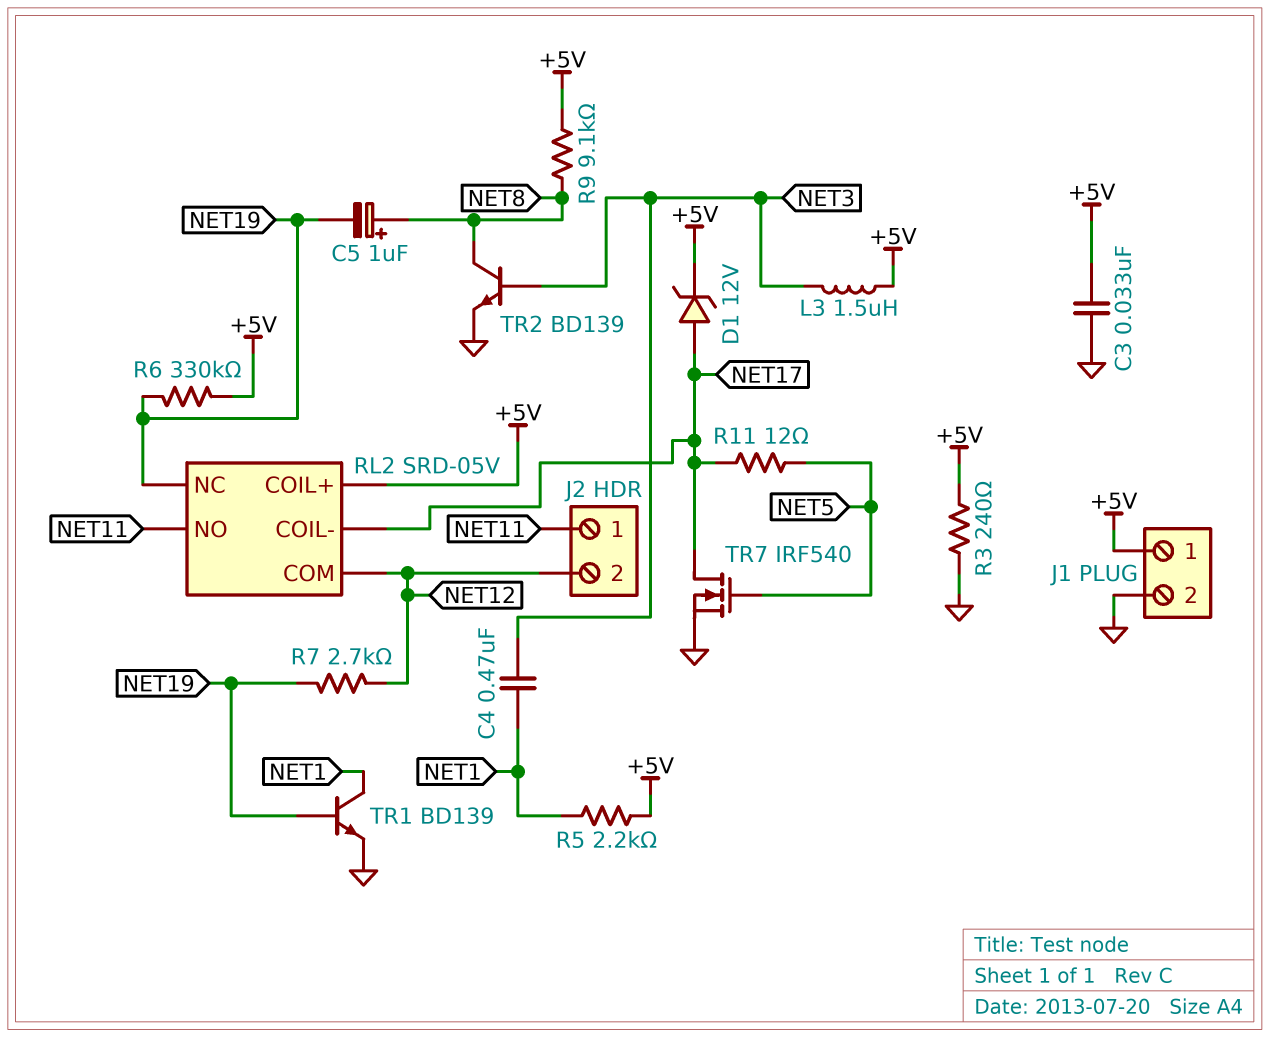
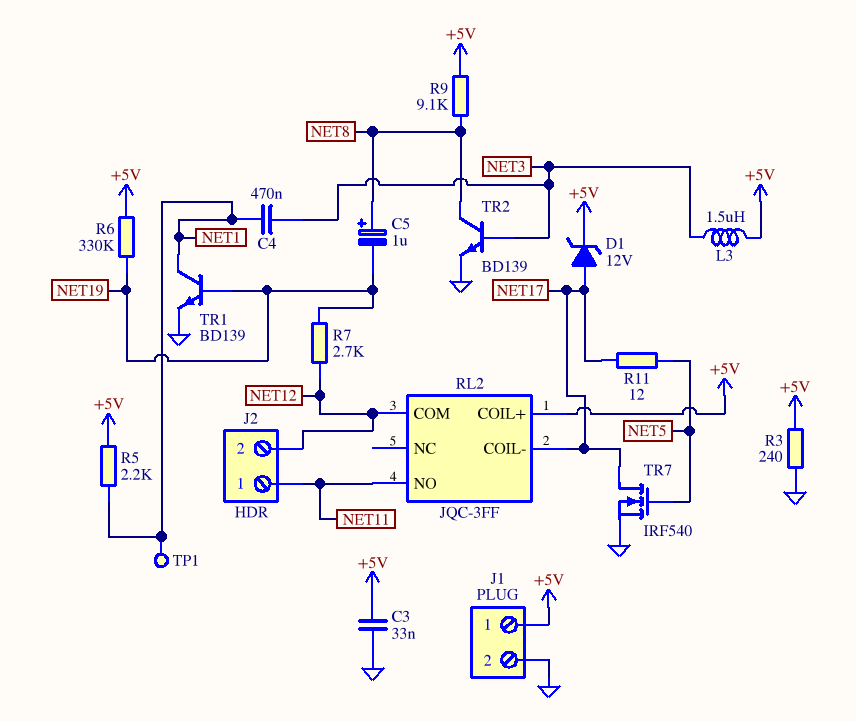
RL2: SRD-05V -> JQC-3FF
RL2 pin NC: NET19 -> none
TP1: none -> test point (NET1)

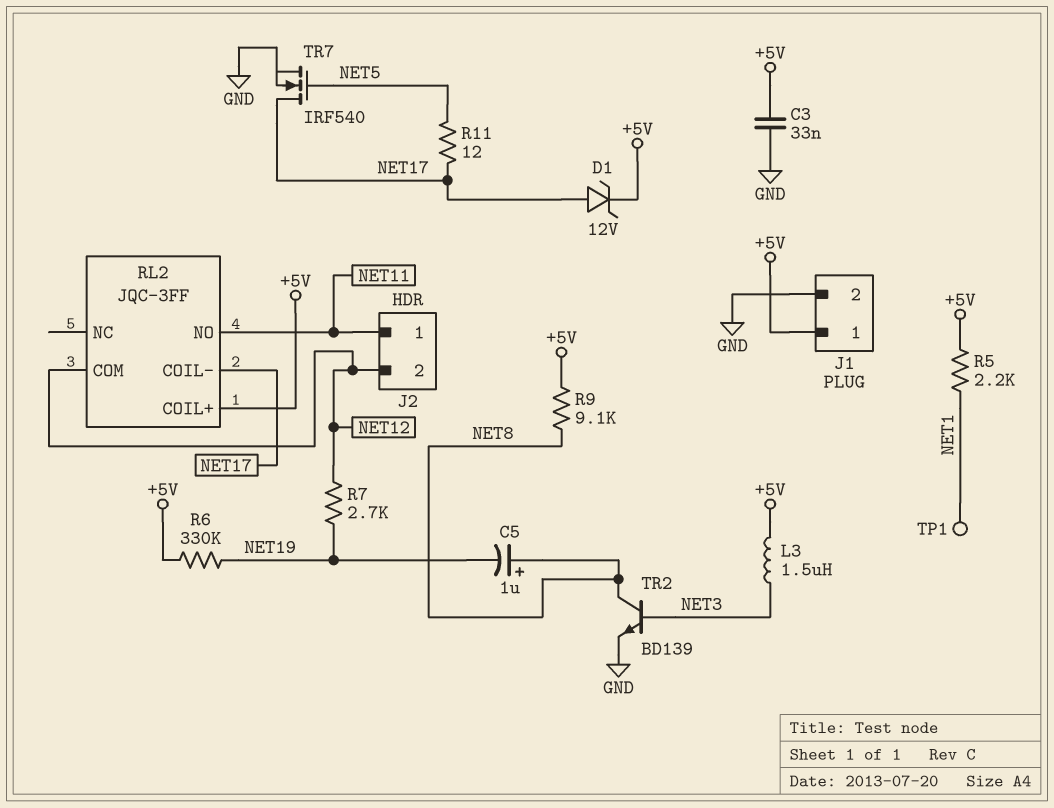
C4: 470nF (NET1, NET3) -> none
R3: 240 (+5V, GND) -> none
TR1: NPN BD139 (B NET19, C NET1, E GND) -> none

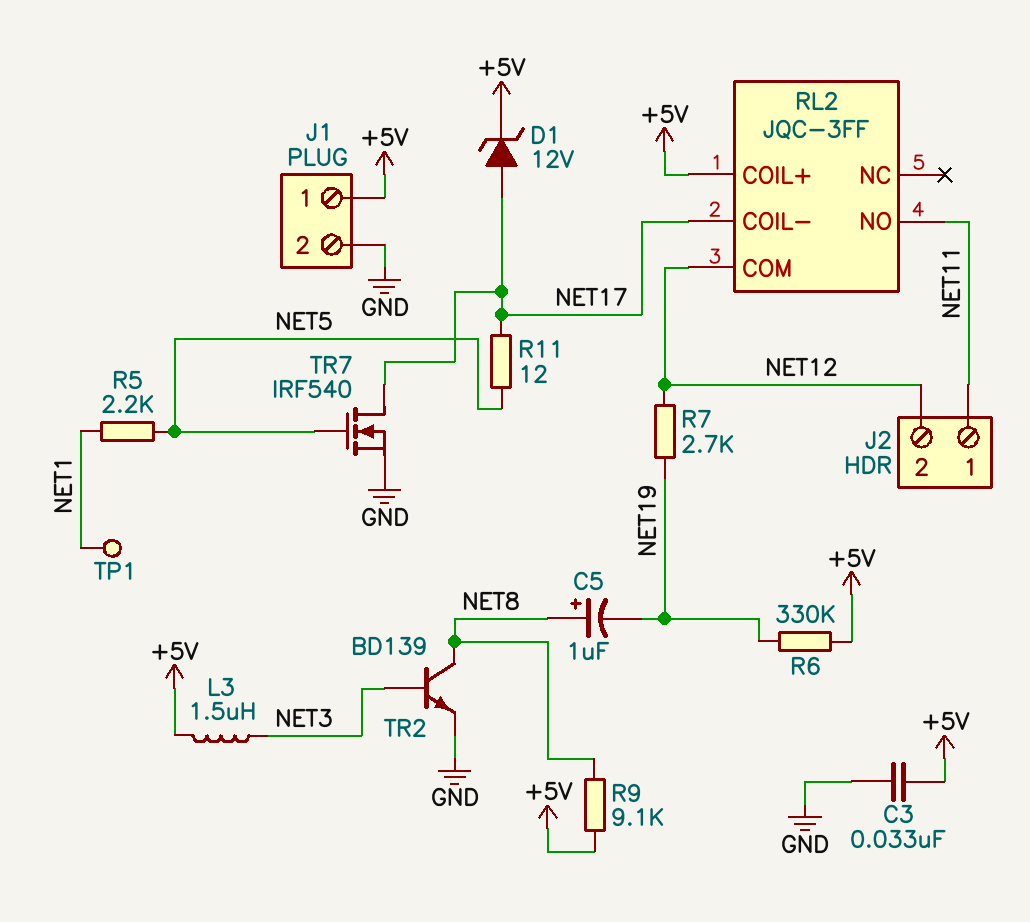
R5: 2.2k (+5V, NET1) -> 2.2k (NET1, NET5)

